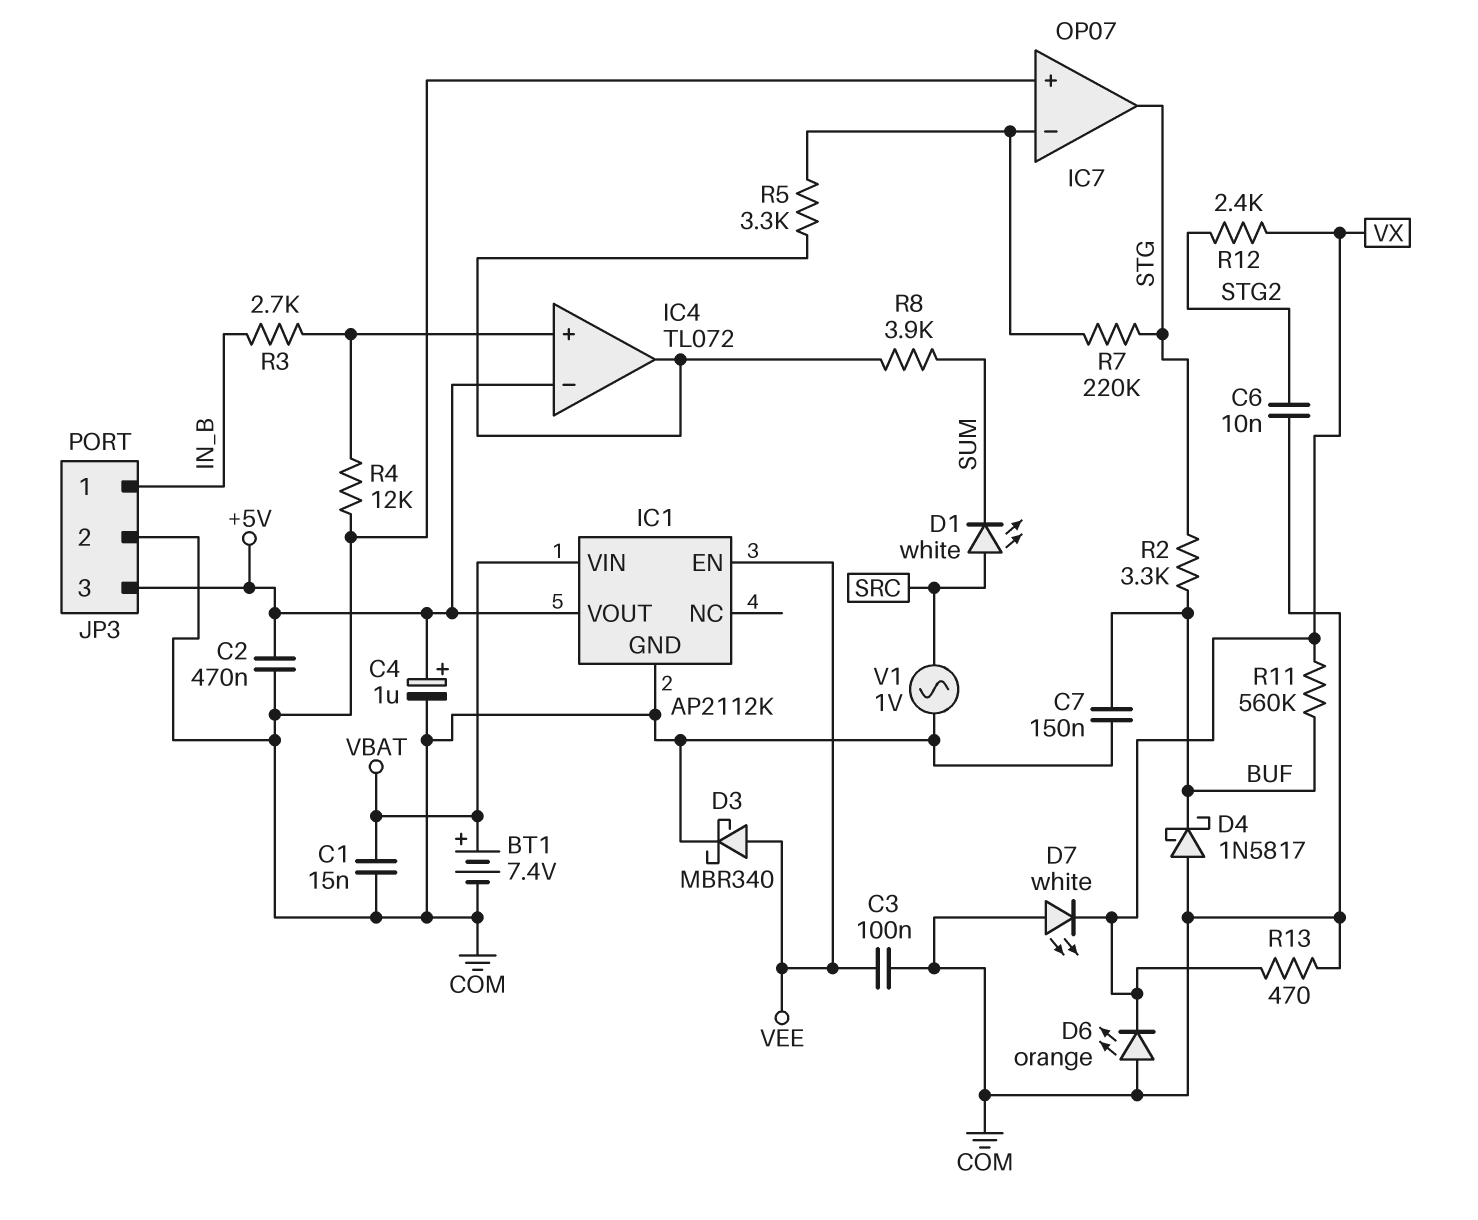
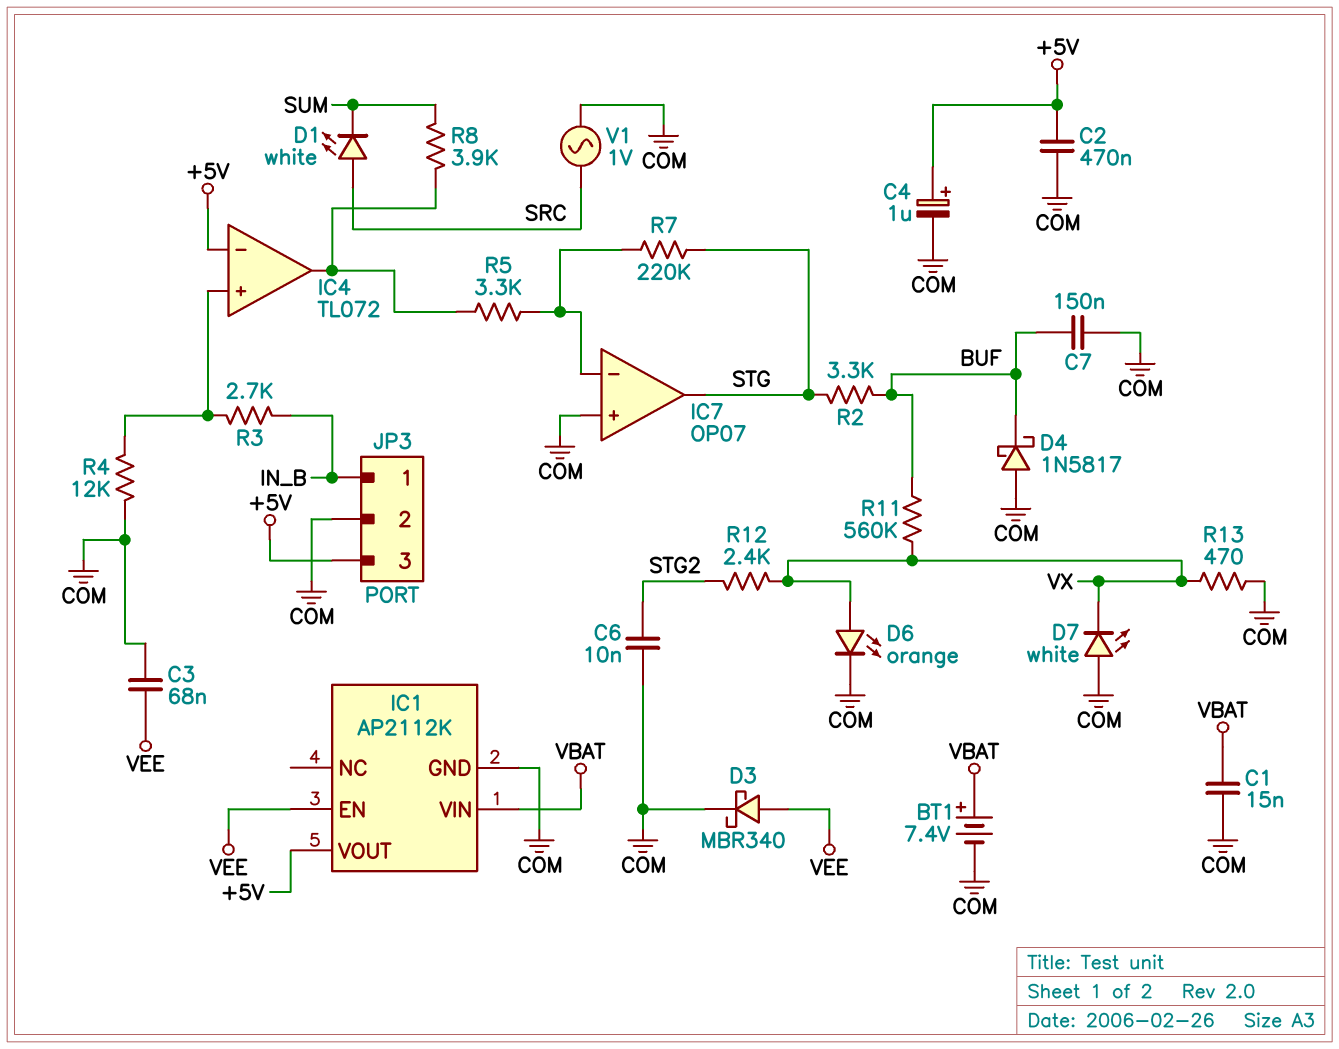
C3: 100nF (COM, VEE) -> 68nF (COM, VEE)
D6: LED orange (A COM, K VX) -> LED orange (A VX, K COM)

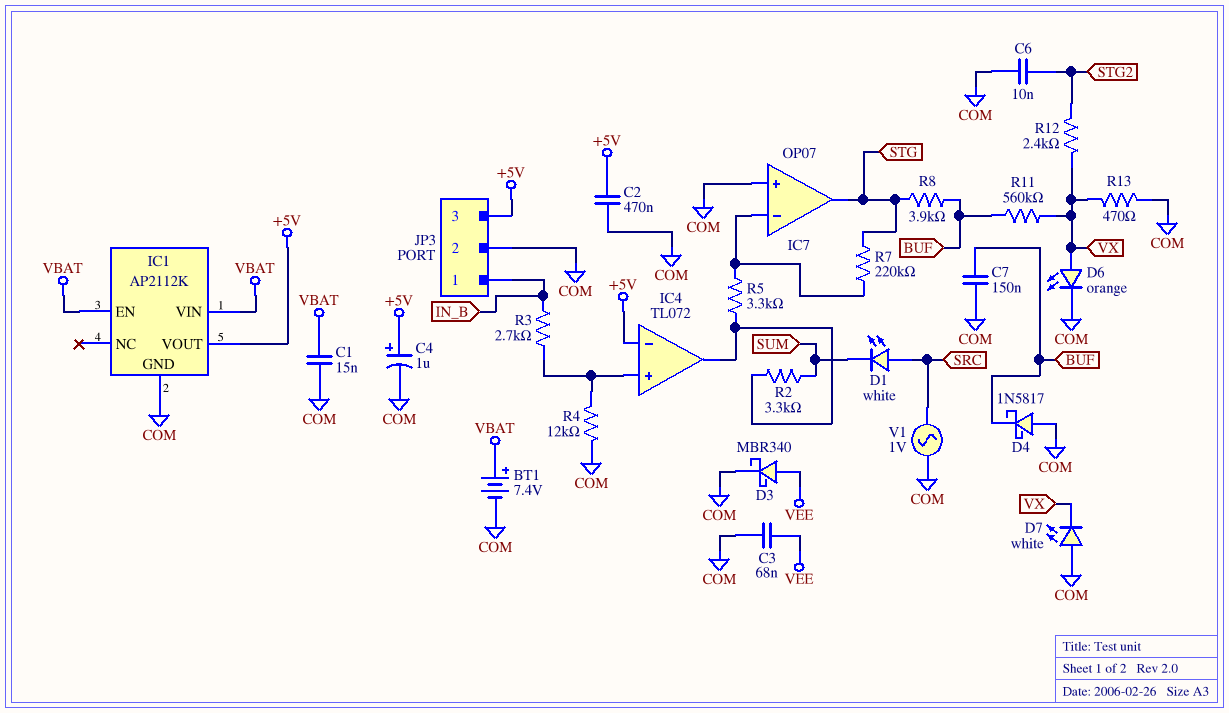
IC1 pin EN: VEE -> VBAT
R2: 3.3k (BUF, STG) -> 3.3k (IC4/out, SUM)
R8: 3.9k (IC4/out, SUM) -> 3.9k (BUF, STG)

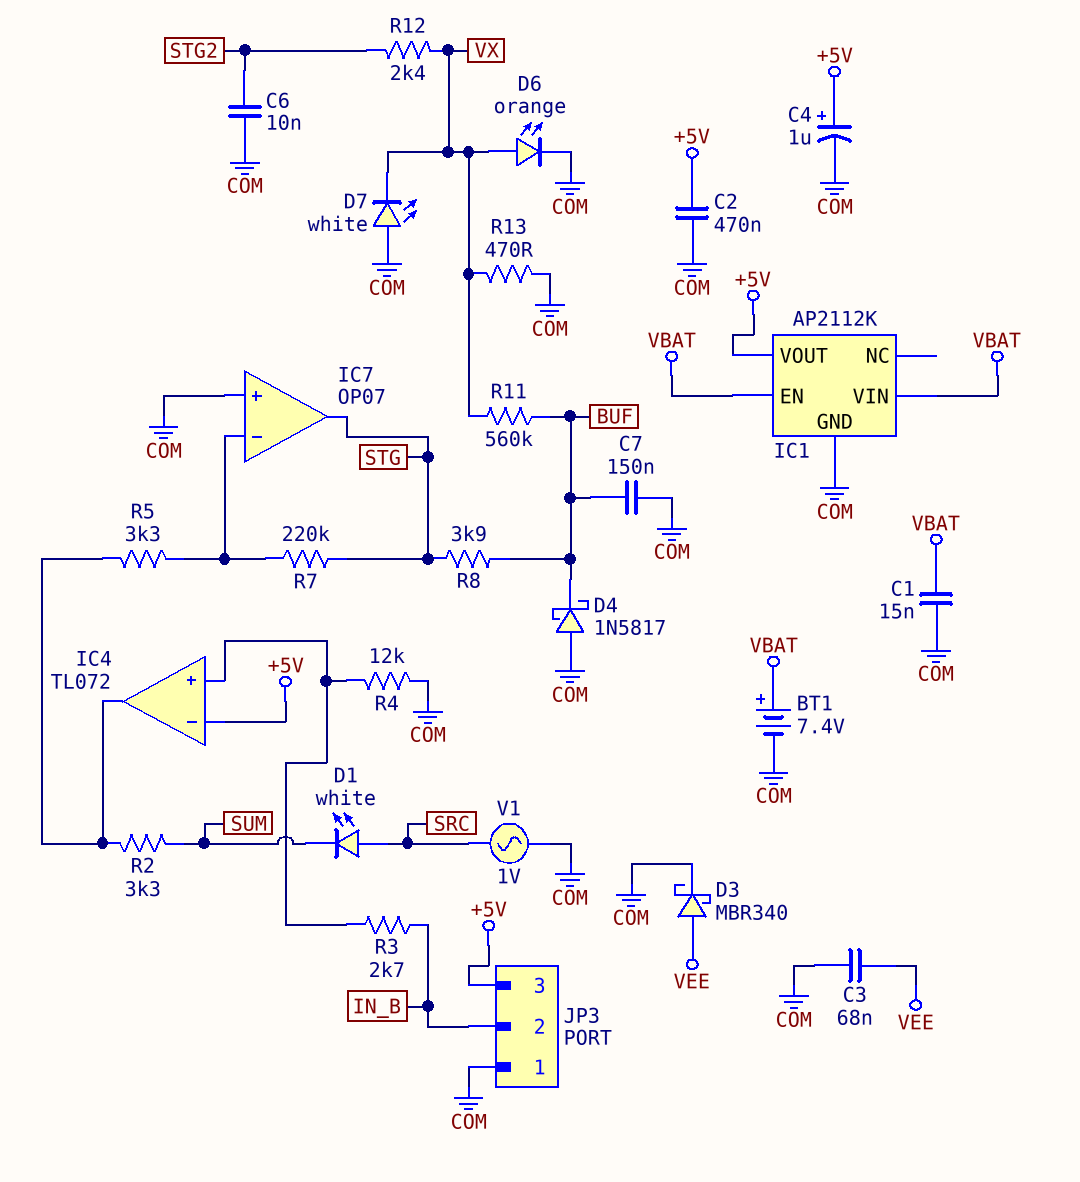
JP3 pin 1: IN_B -> COM
JP3 pin 2: COM -> IN_B

